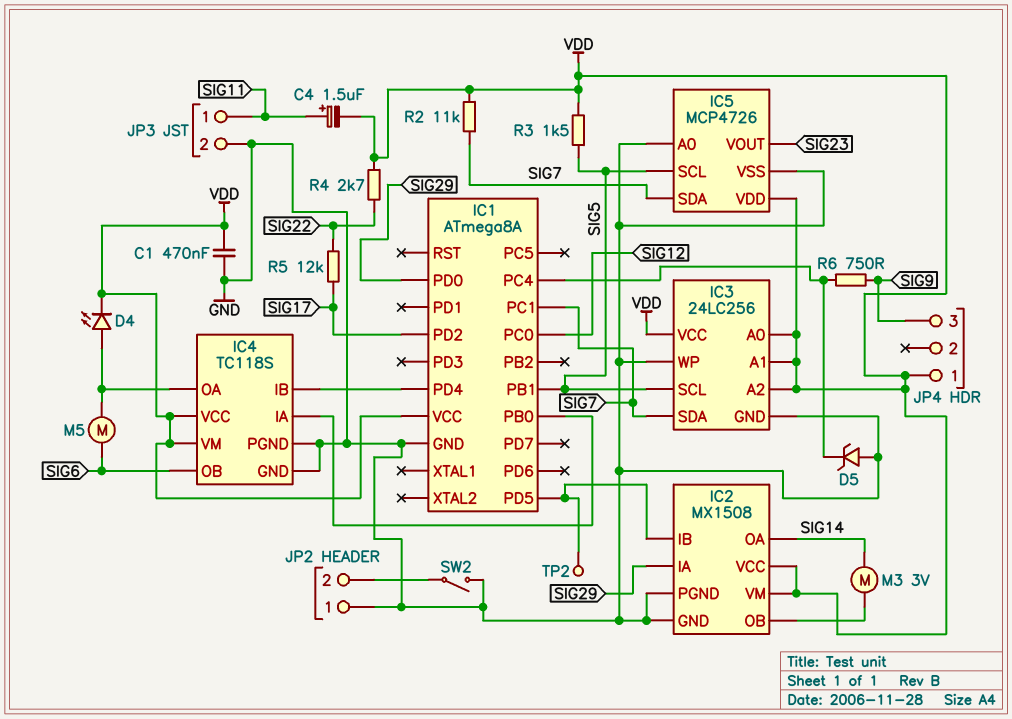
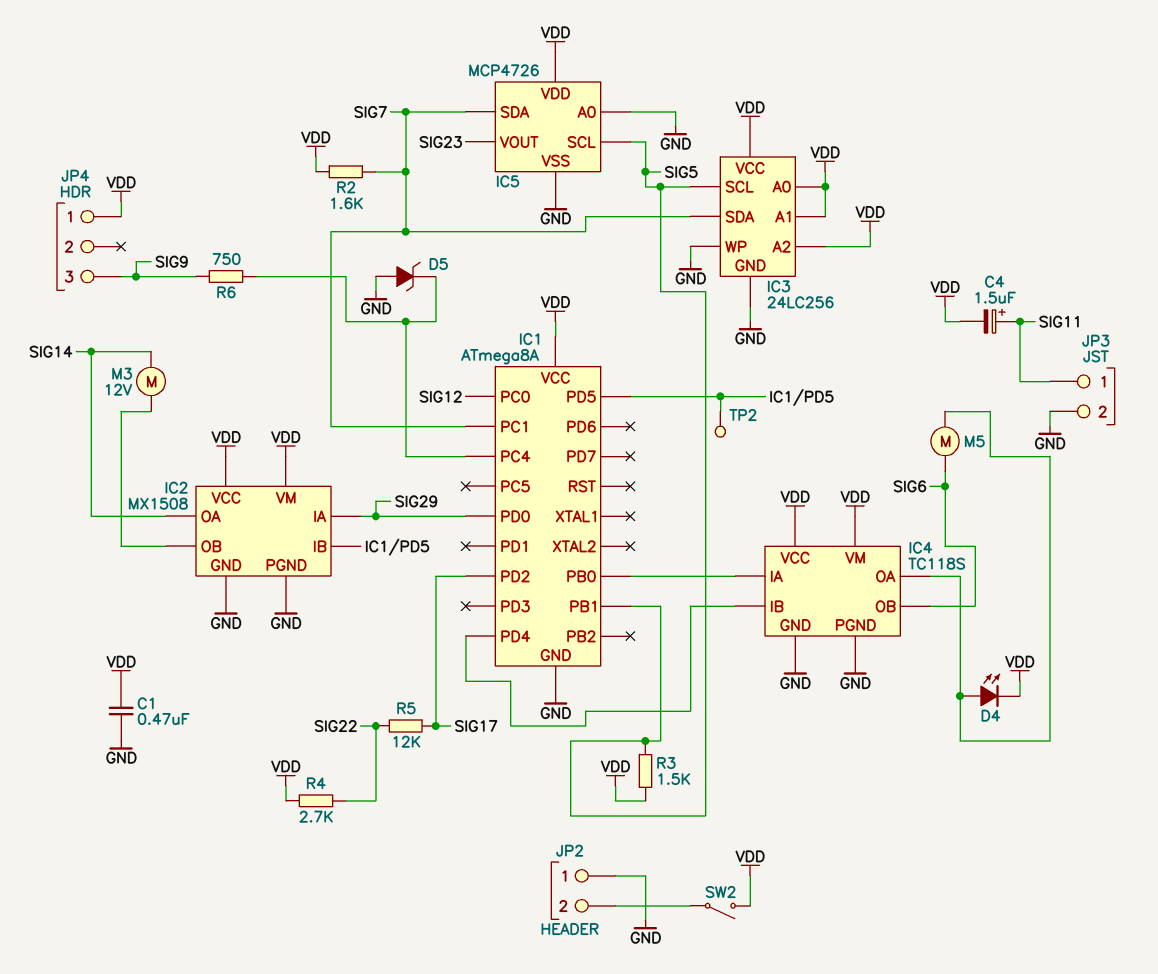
M3: motor 3V (IC2/OB, SIG14) -> motor 12V (IC2/OB, SIG14)
R2: 11k (SIG7, VDD) -> 1.6k (SIG7, VDD)
SW2: switch (GND, JP2/2) -> switch (JP2/2, VDD)

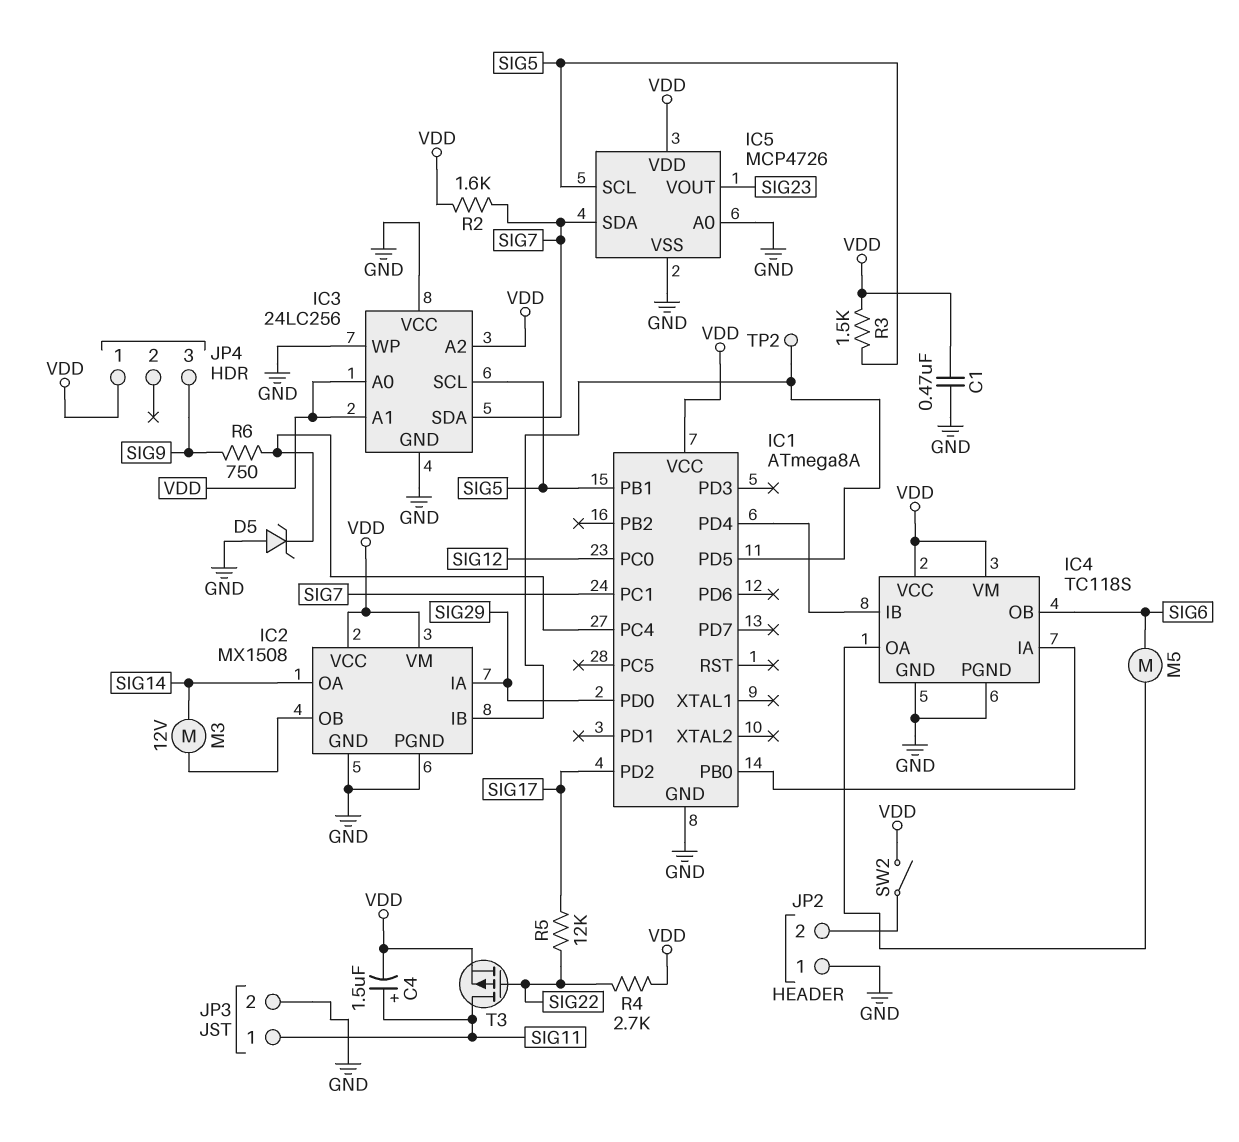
D4: LED (A IC4/OA, K VDD) -> none
IC3 pin VCC: VDD -> GND
T3: none -> PMOS (G SIG22, D SIG11, S VDD)

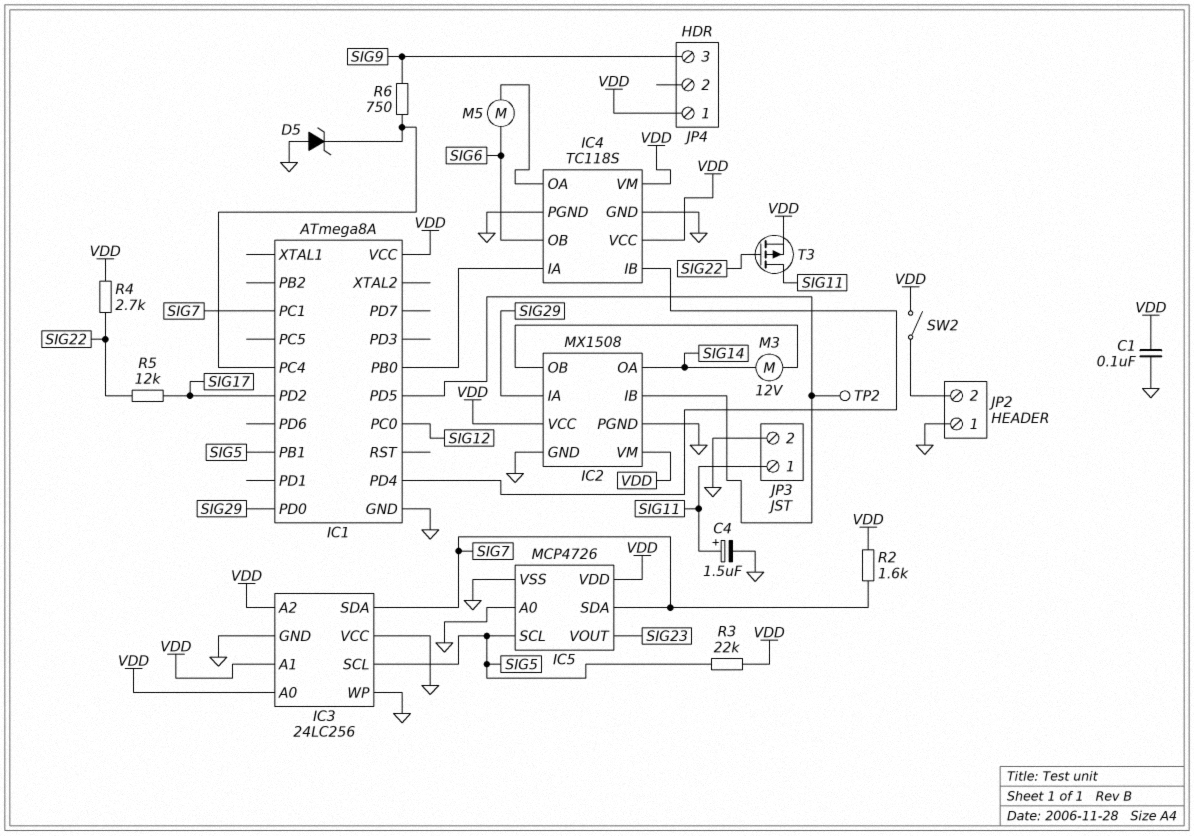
C1: 470nF (GND, VDD) -> 100nF (GND, VDD)
C4: 1.5uF (plus SIG11, minus VDD) -> 1.5uF (plus SIG11, minus GND)
R3: 1.5k (SIG5, VDD) -> 22k (SIG5, VDD)

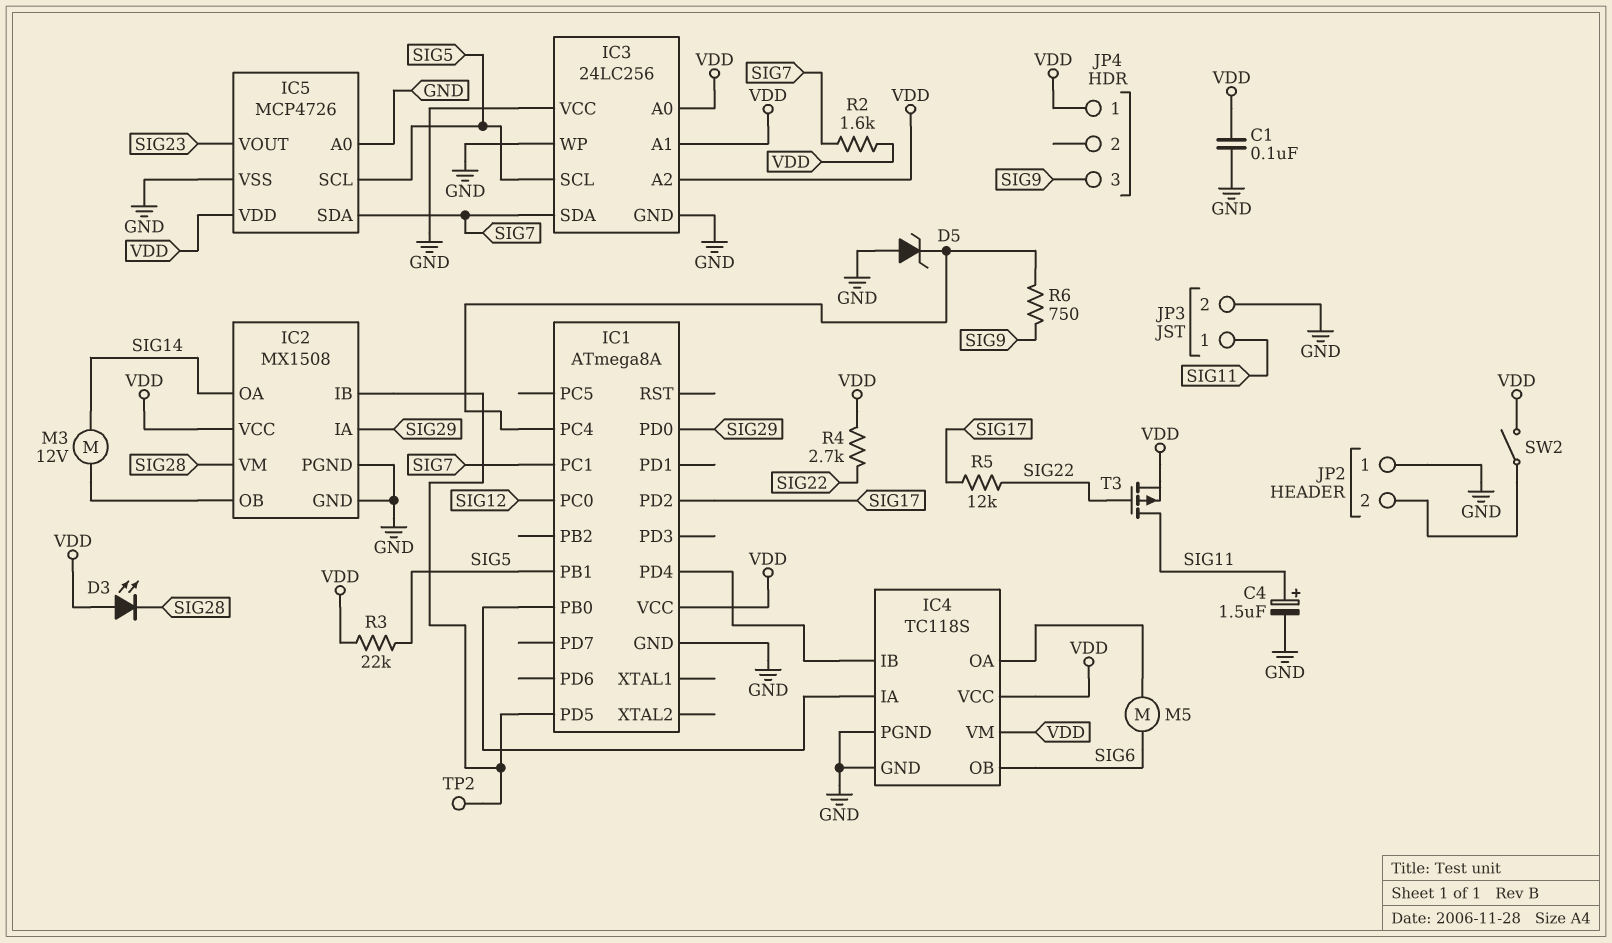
D3: none -> LED (A VDD, K SIG28)
IC2 pin VM: VDD -> SIG28

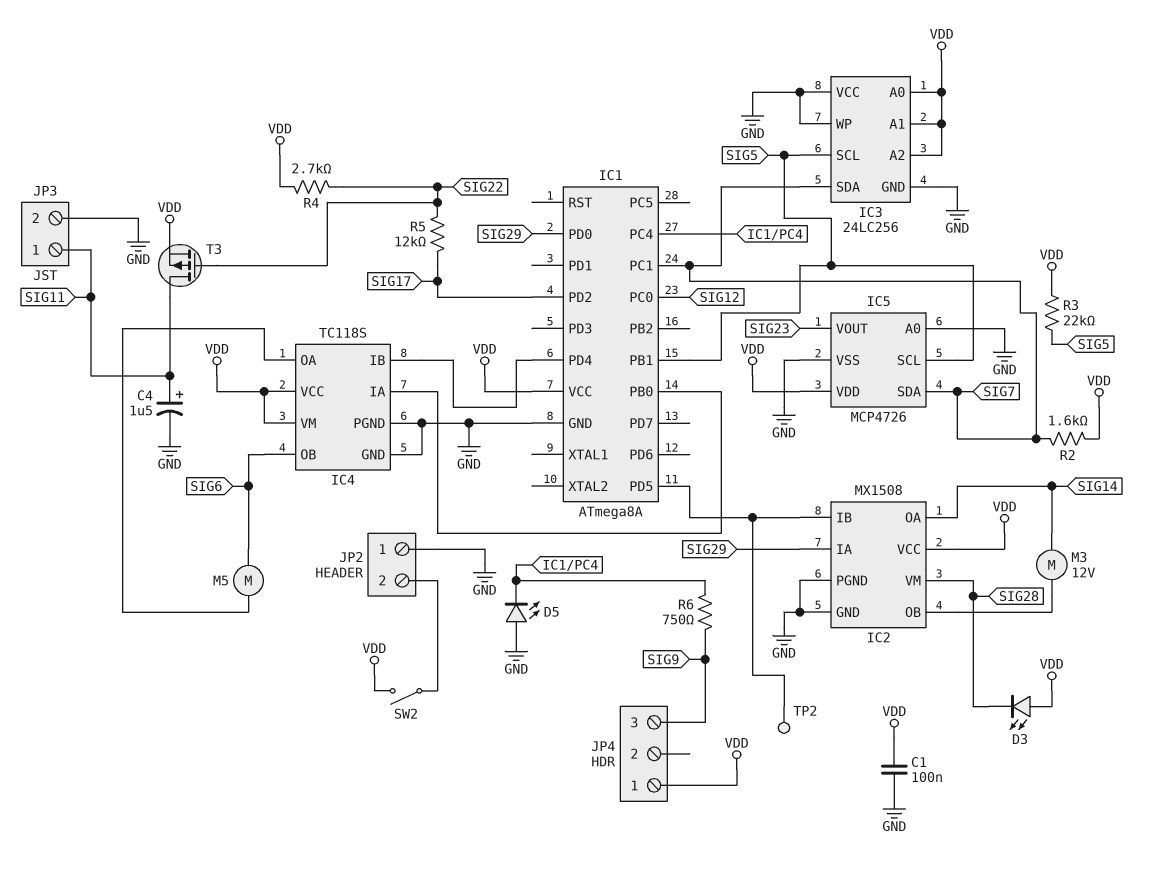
D5: zener (A GND, K IC1/PC4) -> LED (A GND, K IC1/PC4)

